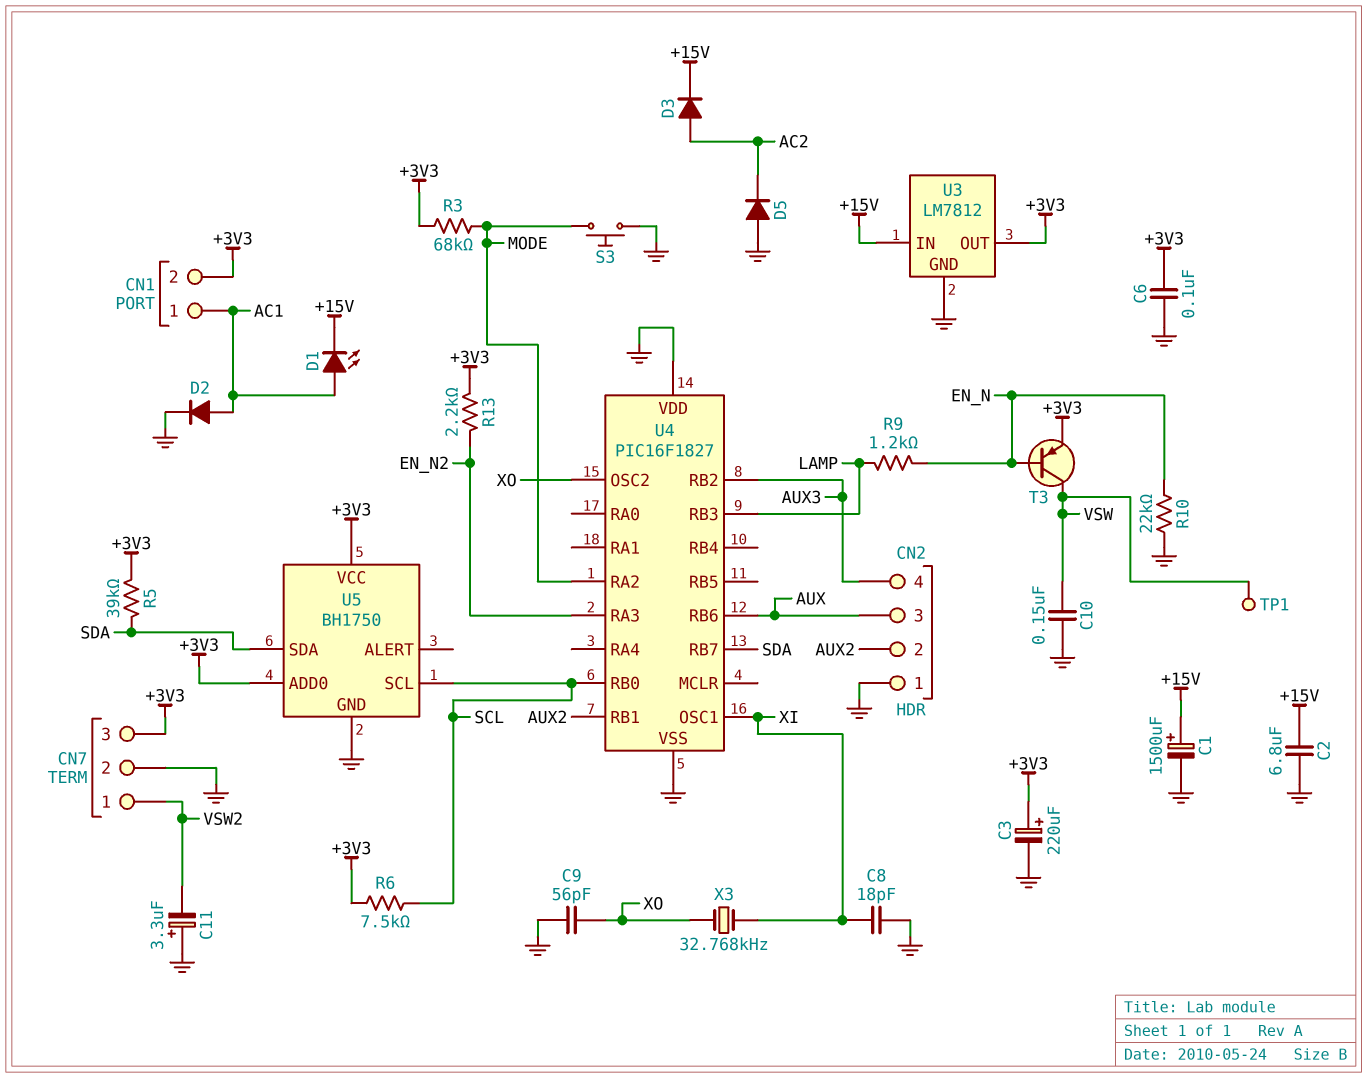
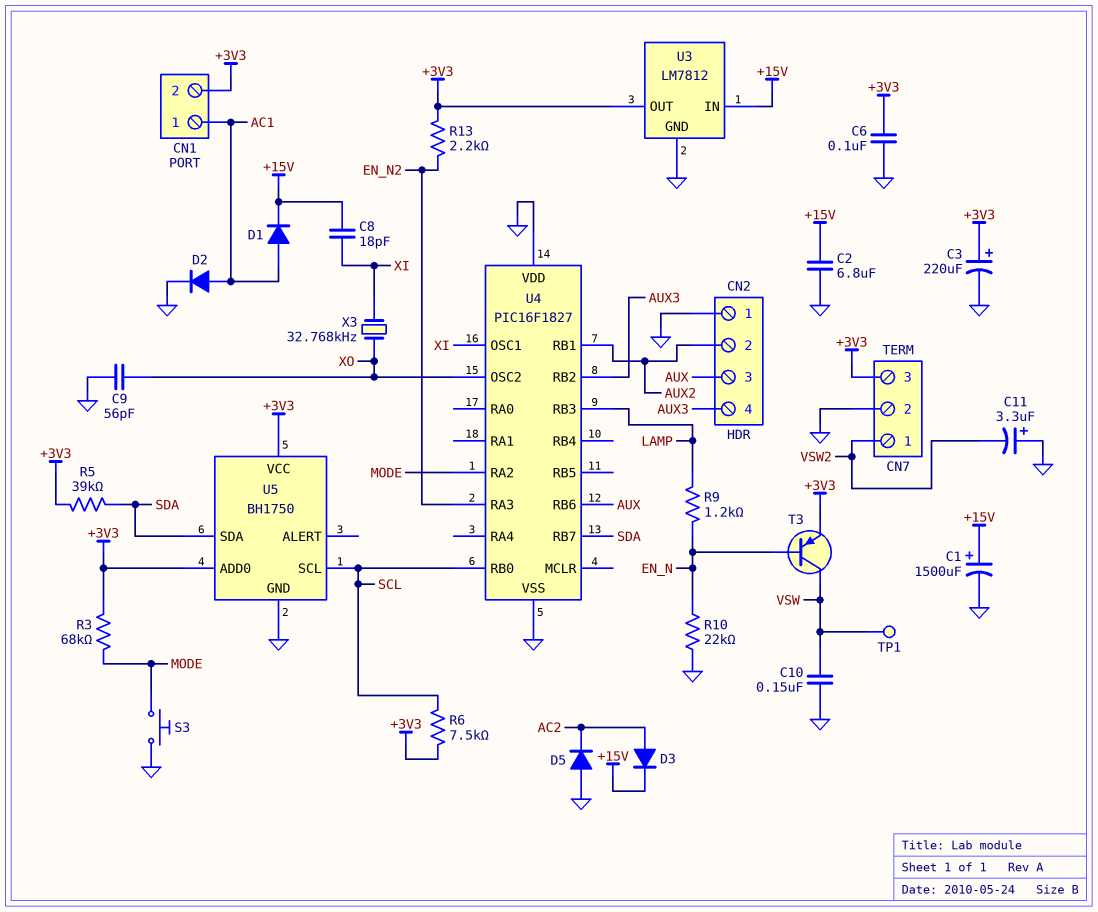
C8: 18pF (GND, XI) -> 18pF (+15V, XI)
D1: LED (A AC1, K +15V) -> diode (A AC1, K +15V)

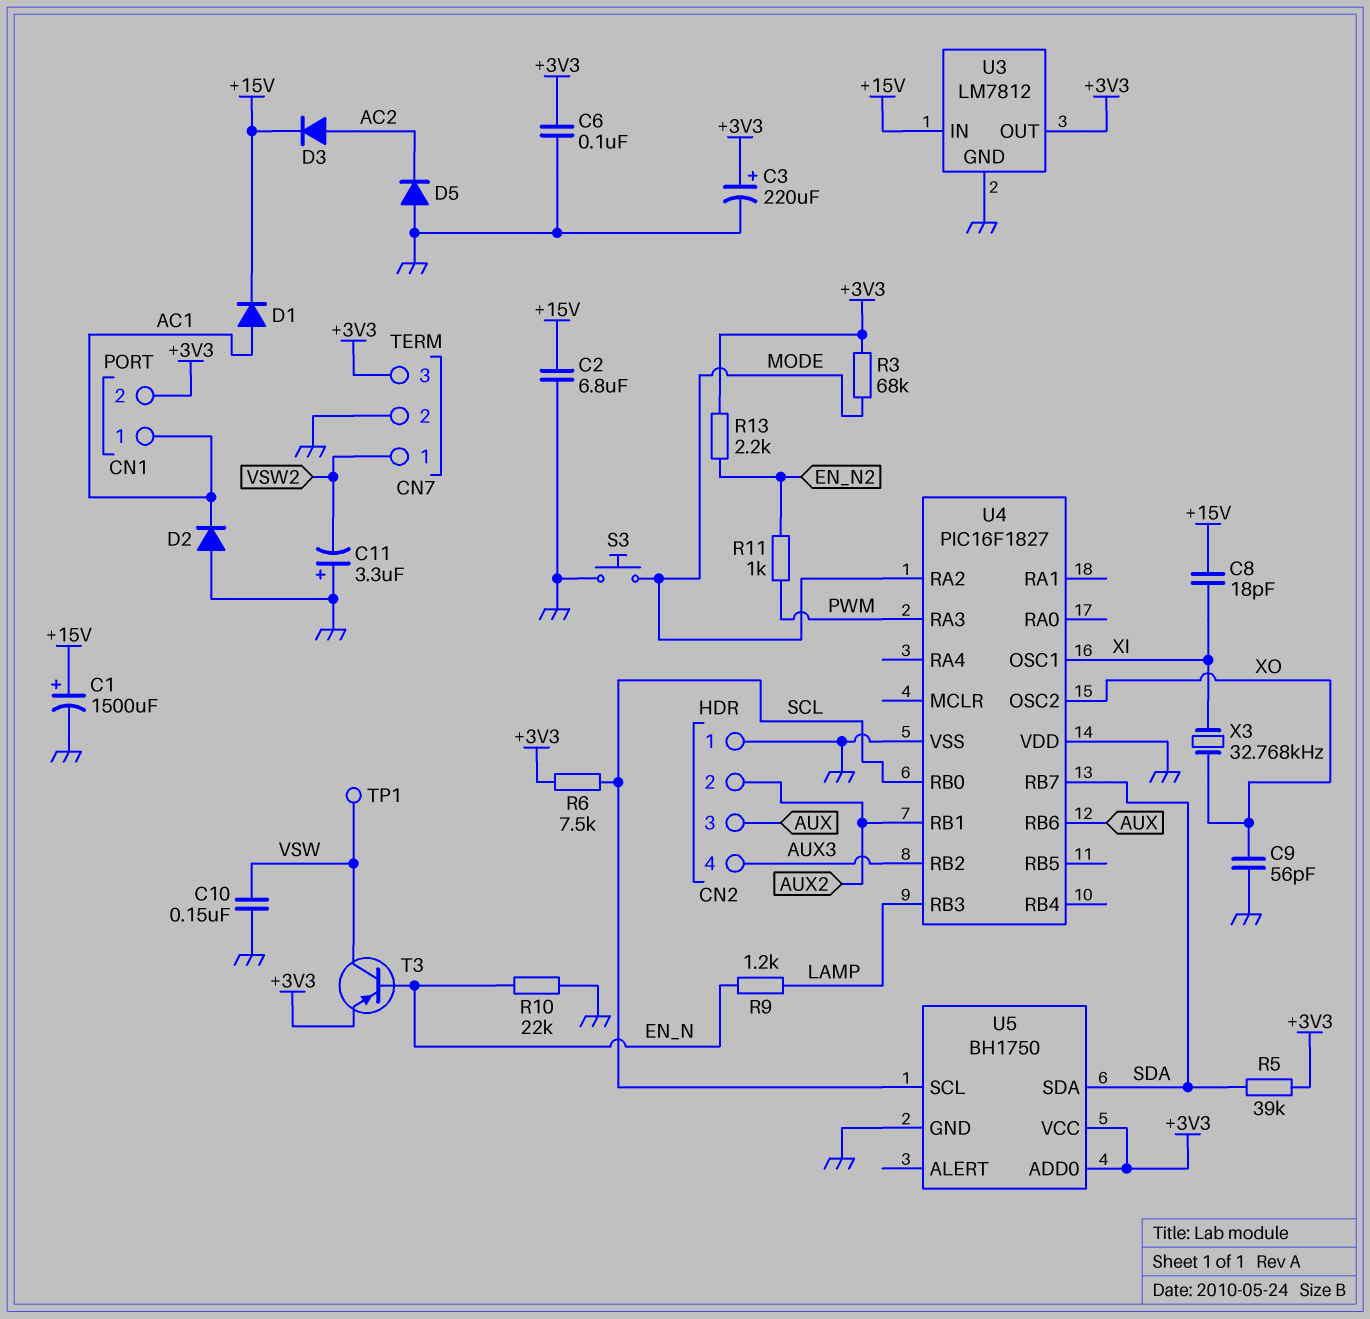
D2: diode (A AC1, K GND) -> diode (A GND, K AC1)
R11: none -> 1k (EN_N2, PWM)
U4 pin RA3: EN_N2 -> PWM

